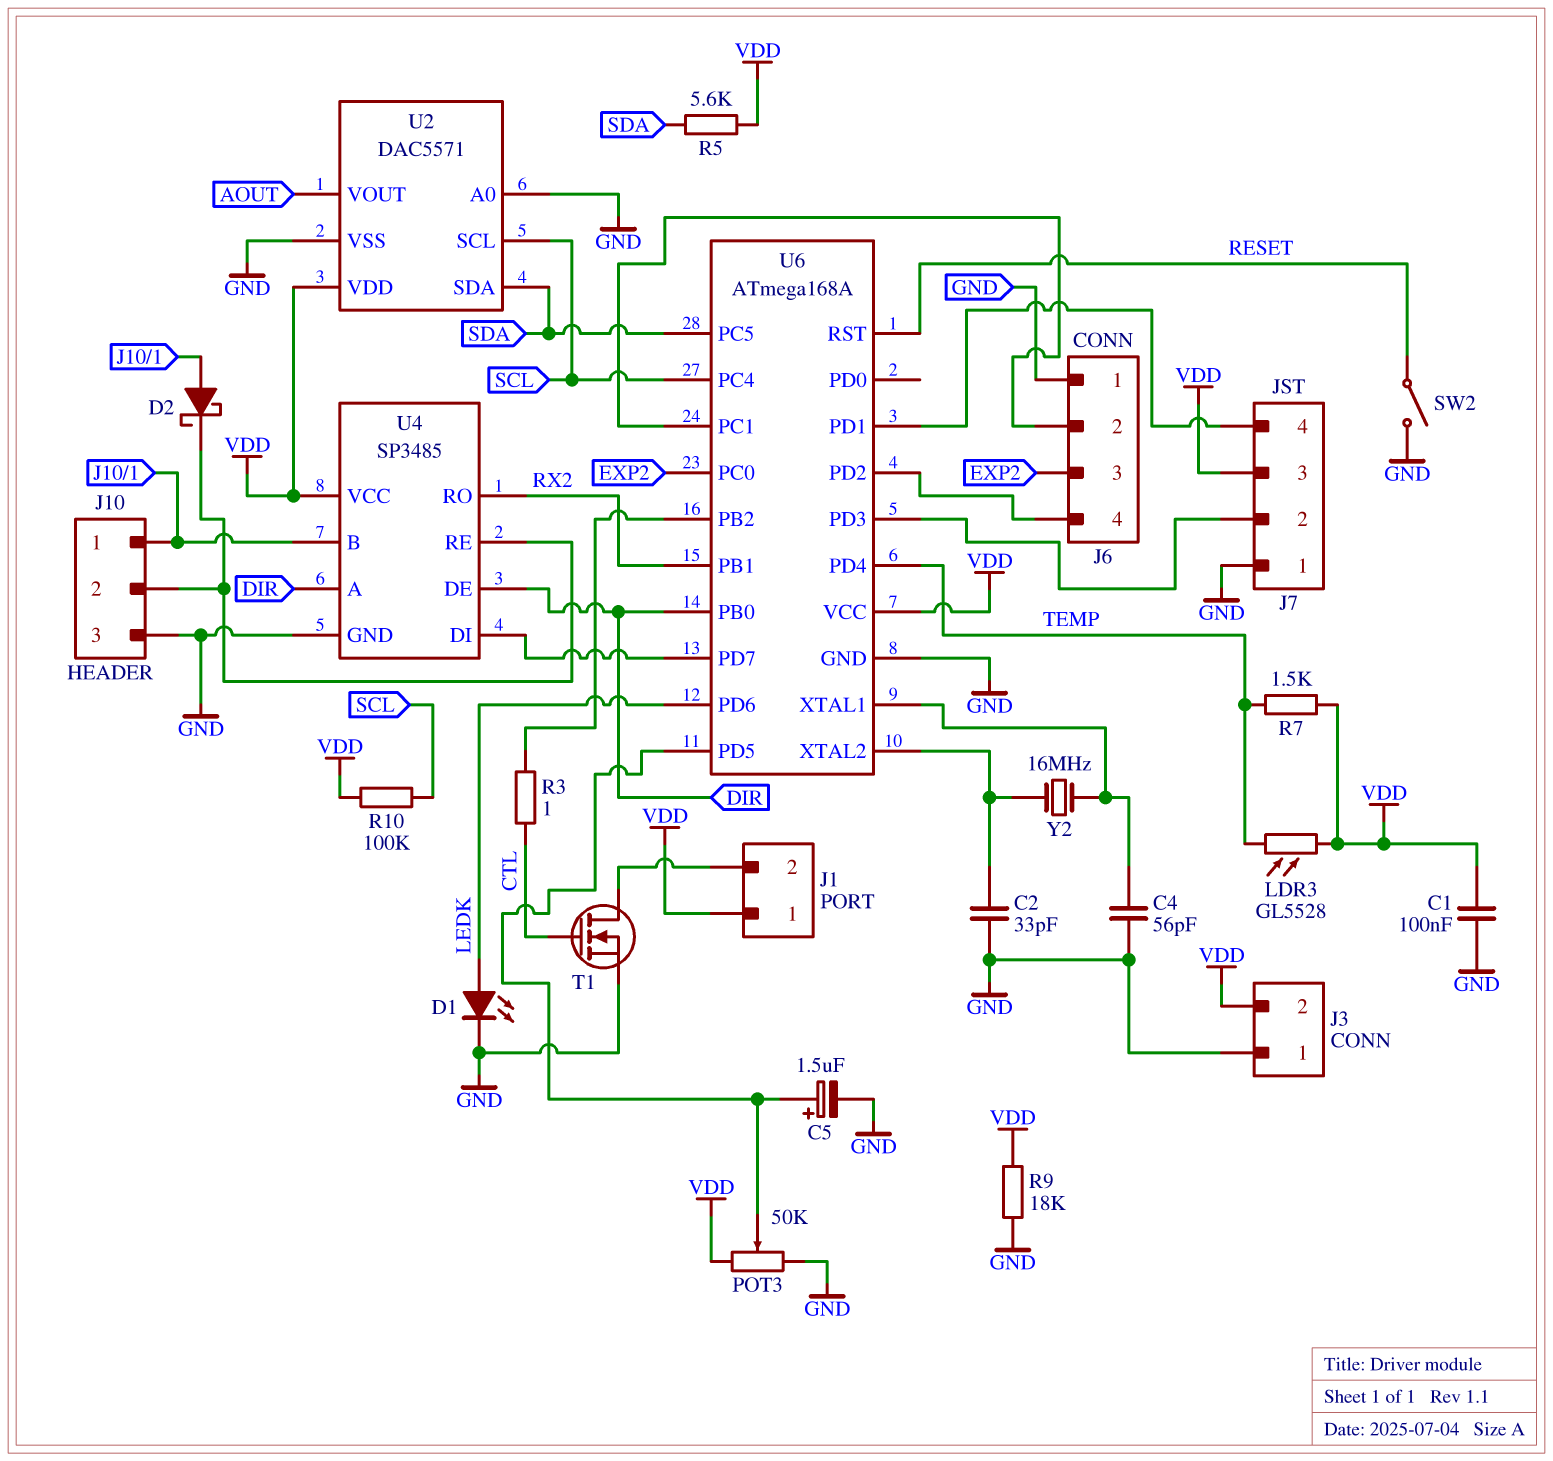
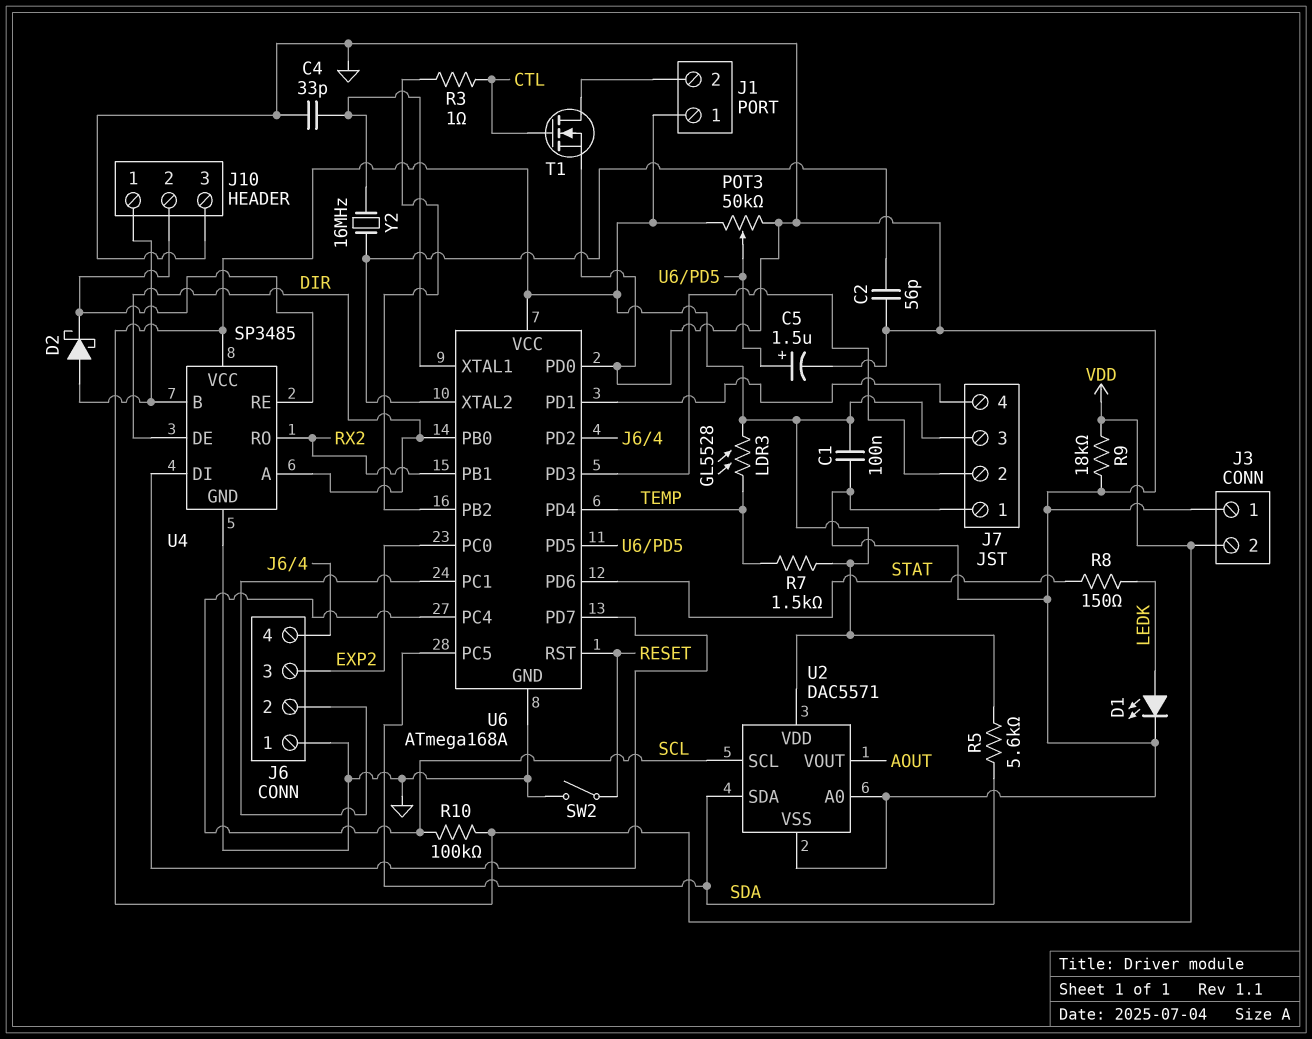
C2: 33pF (GND, U6/XTAL2) -> 56pF (GND, U6/XTAL2)
C4: 56pF (GND, U6/XTAL1) -> 33pF (GND, U6/XTAL1)
R8: none -> 150 (LEDK, STAT)
U6 pin PD0: none -> GND
U6 pin PD6: LEDK -> STAT

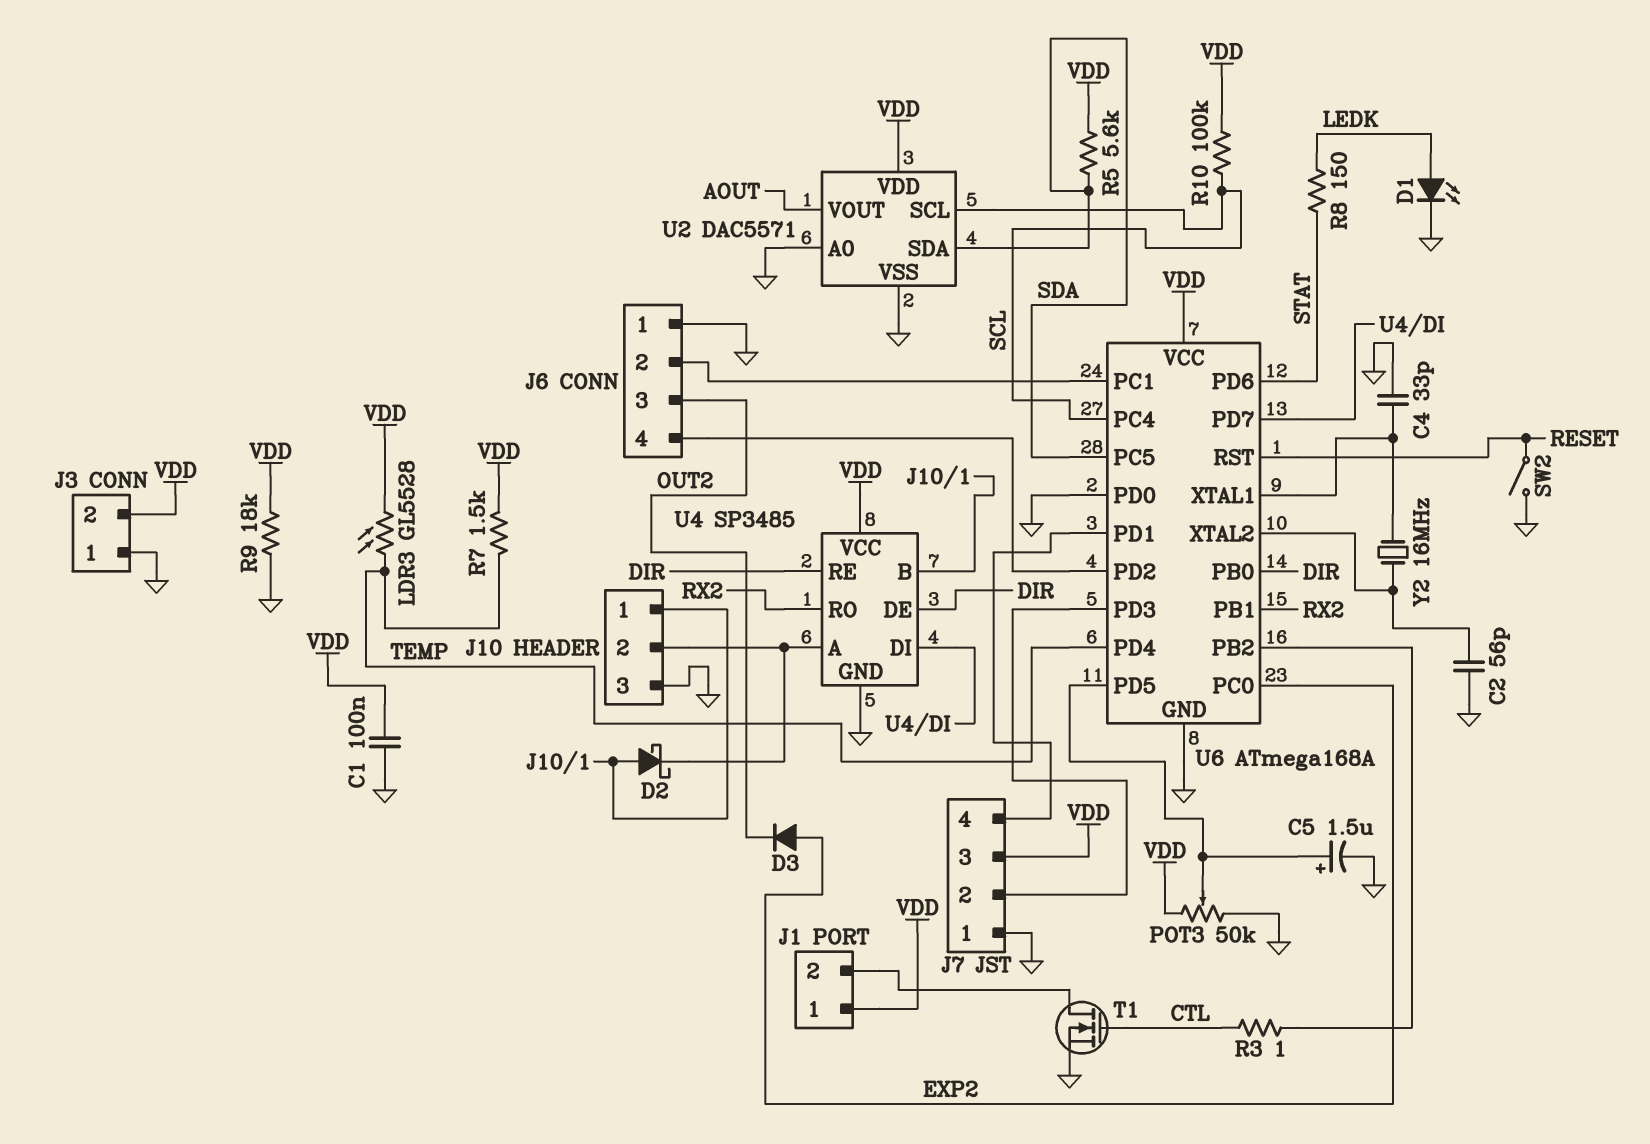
D3: none -> diode (A EXP2, K OUT2)
J6 pin 3: EXP2 -> OUT2
U4 pin A: DIR -> J10/2
U4 pin RE: J10/2 -> DIR

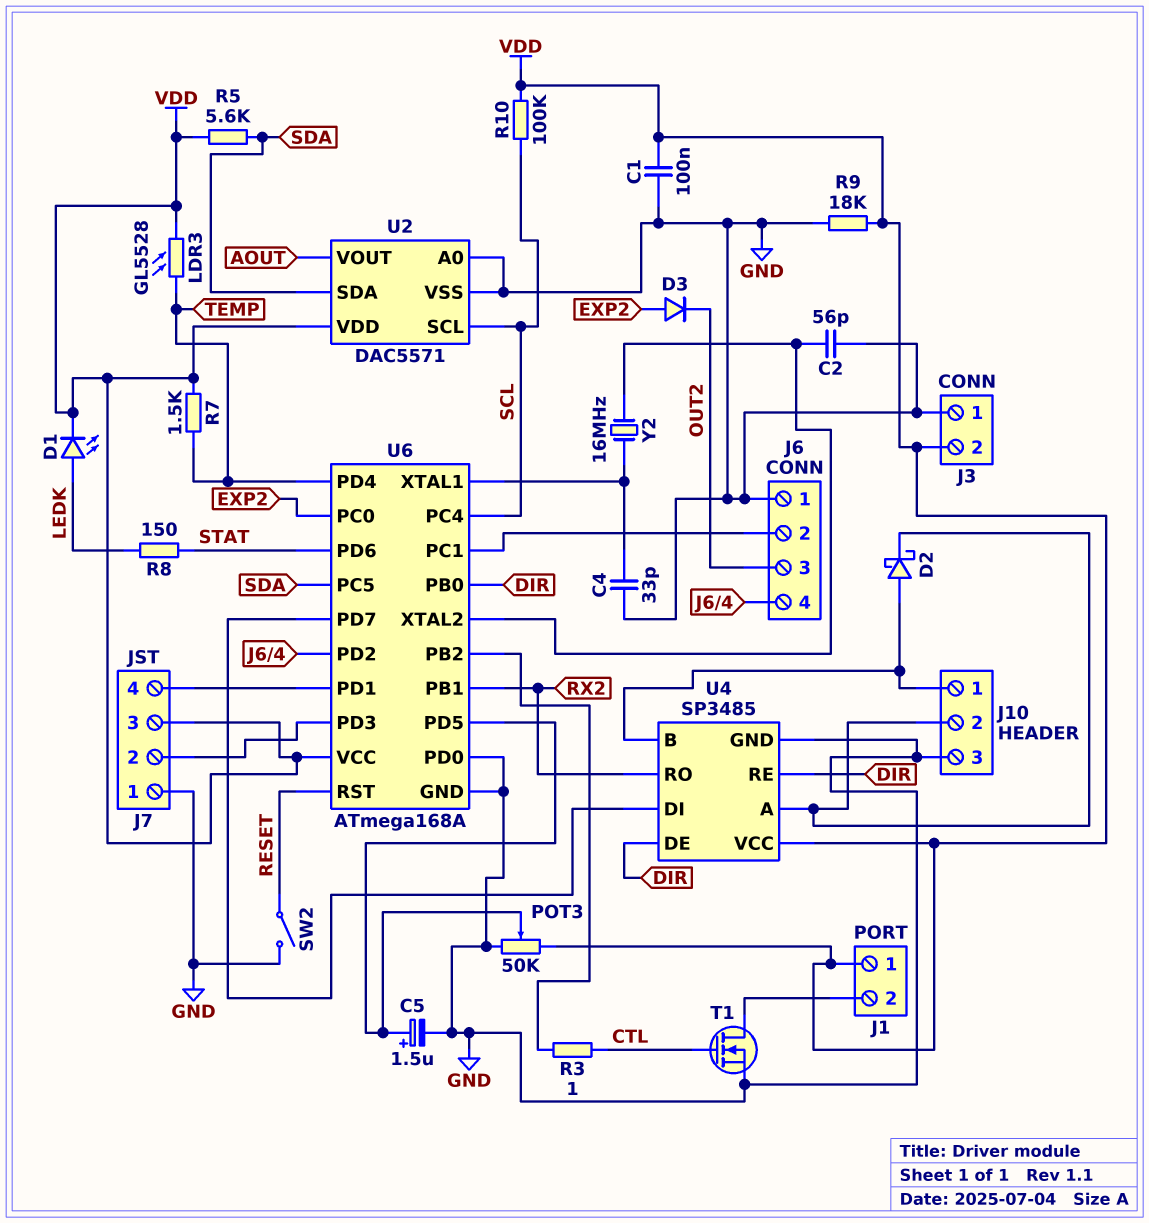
D1: LED (A LEDK, K GND) -> LED (A LEDK, K VDD)

